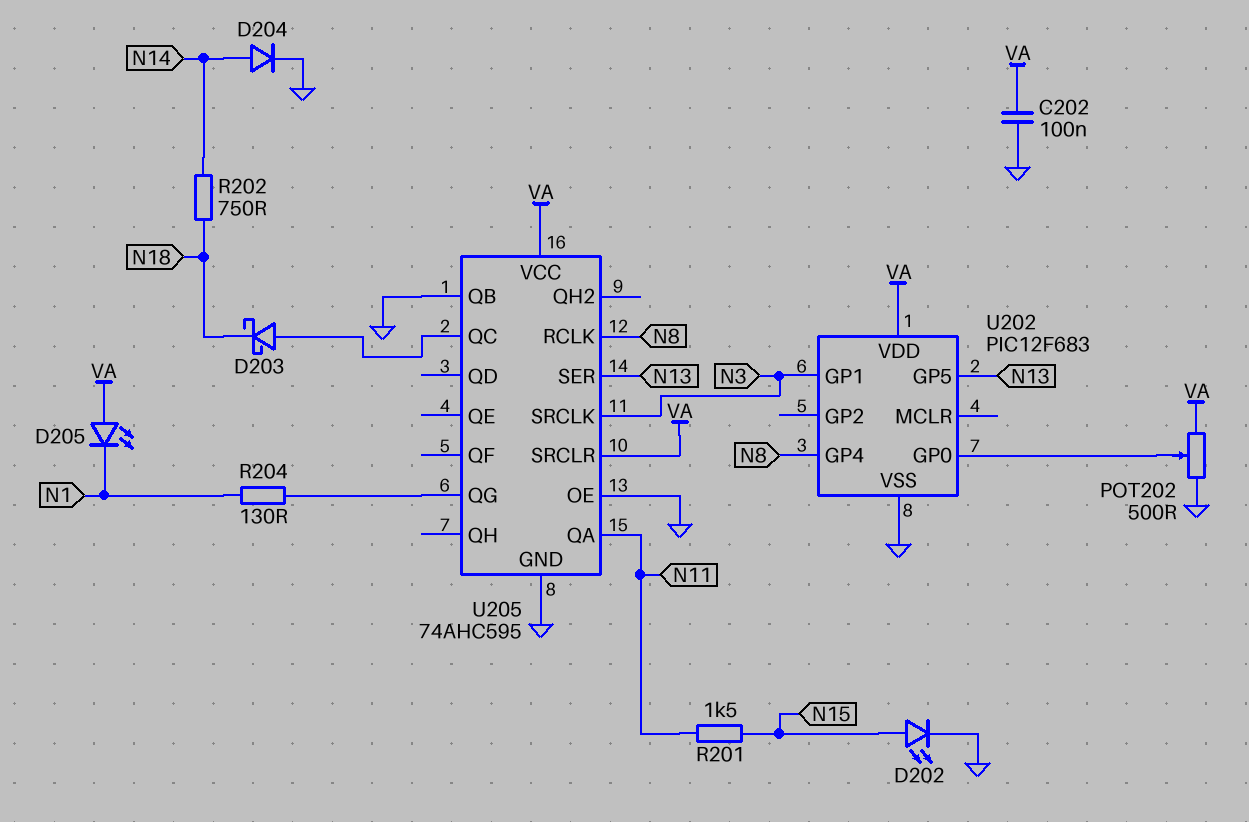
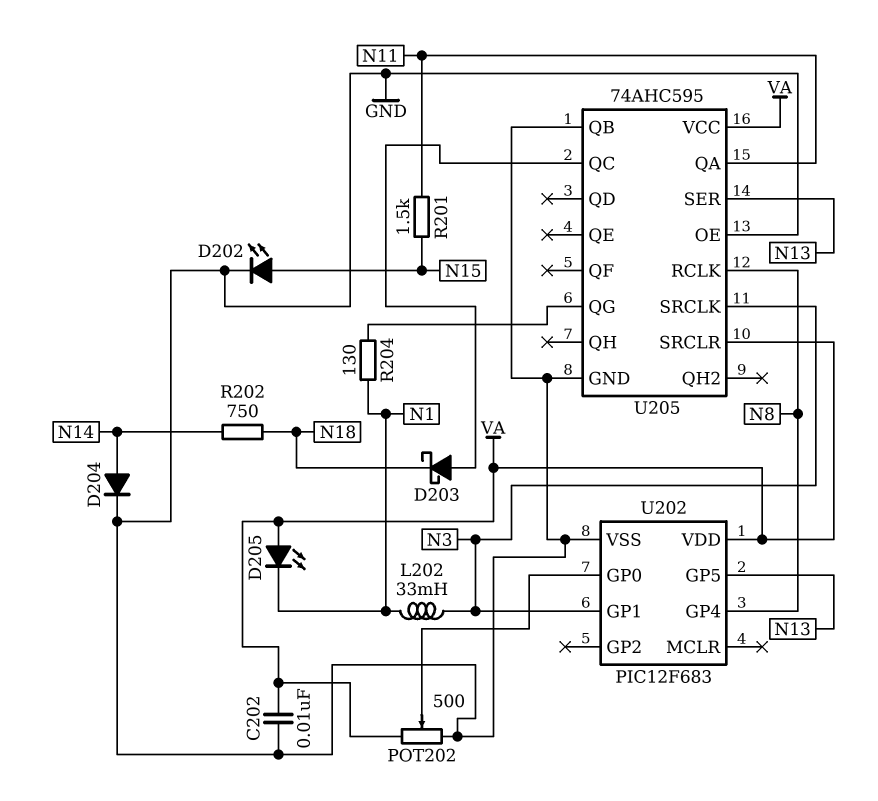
C202: 100nF (GND, VA) -> 10nF (GND, VA)
L202: none -> 33mH (N1, N3)

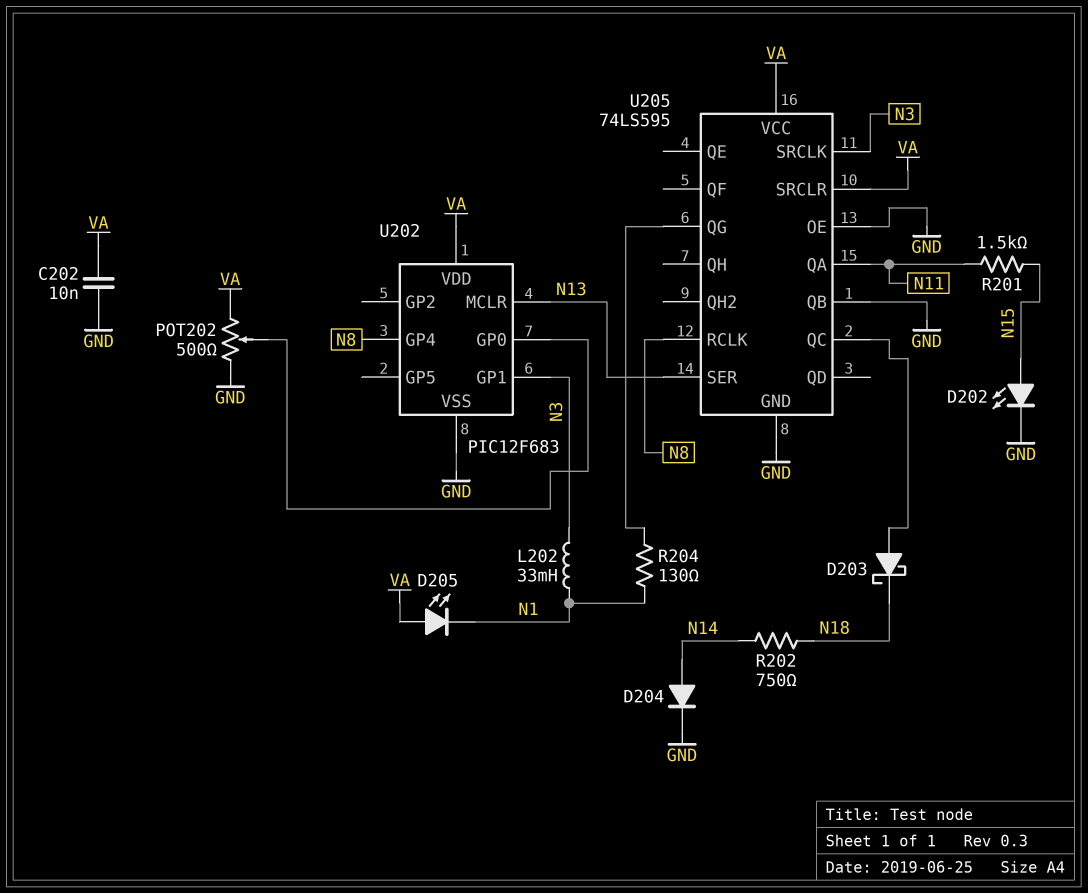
U202 pin GP5: N13 -> none
U202 pin MCLR: none -> N13
U205: 74AHC595 -> 74LS595

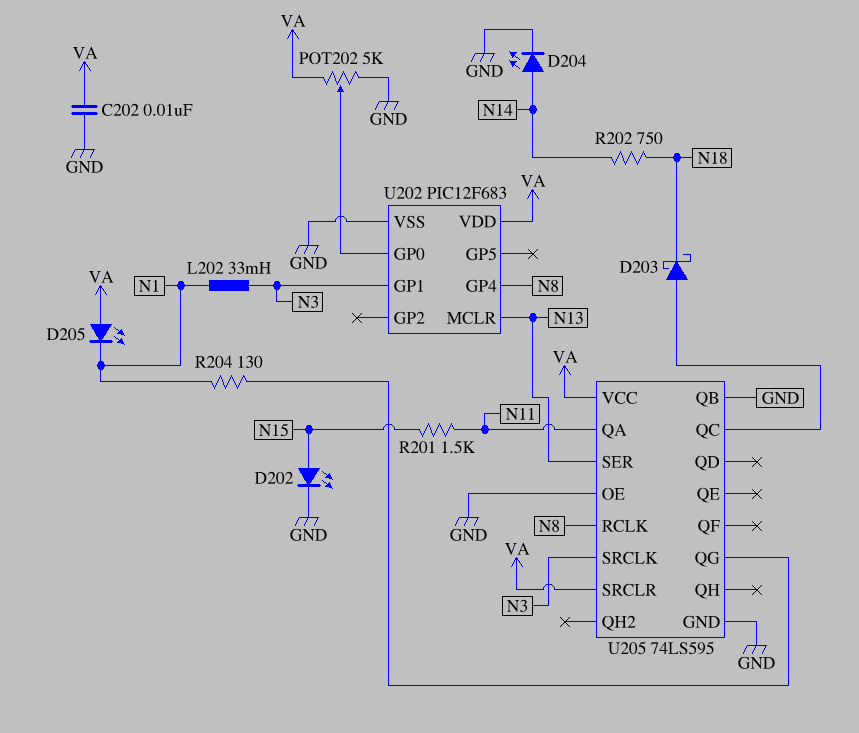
D204: diode (A N14, K GND) -> LED (A N14, K GND)
POT202: 500 (GND, VA, wiper U202/GP0) -> 5k (GND, VA, wiper U202/GP0)

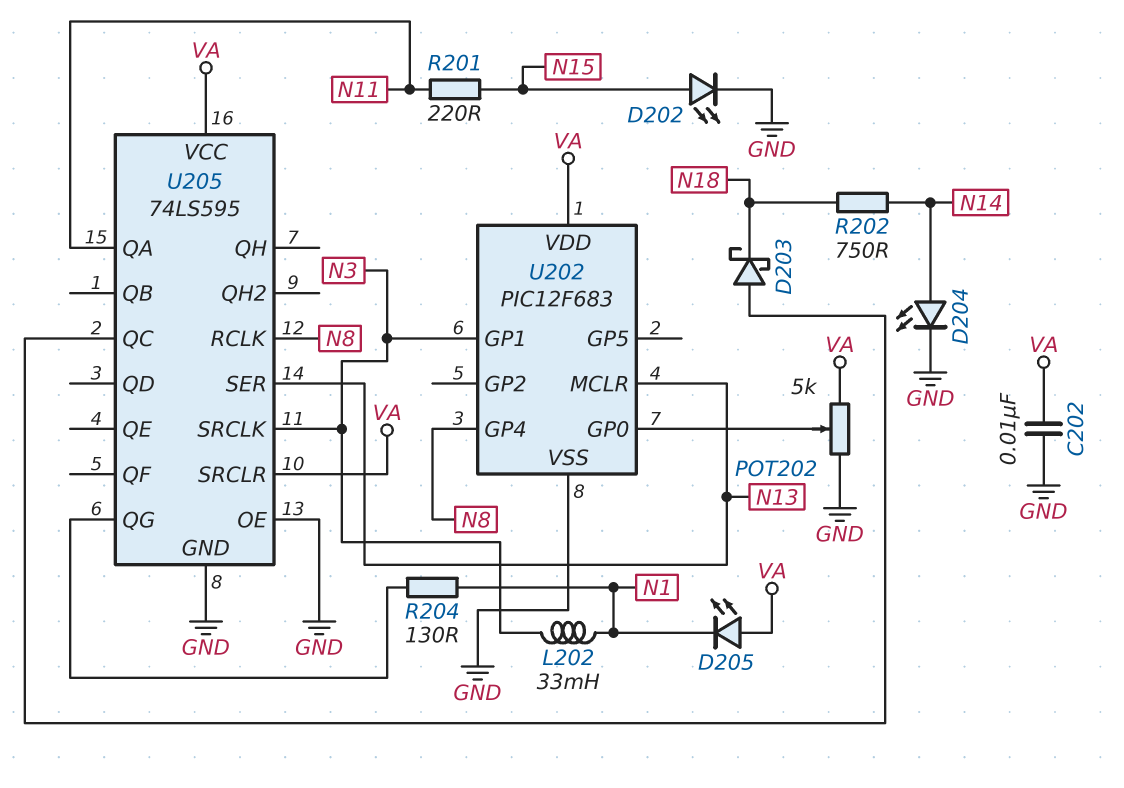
R201: 1.5k (N11, N15) -> 220 (N11, N15)
U205 pin QB: GND -> none

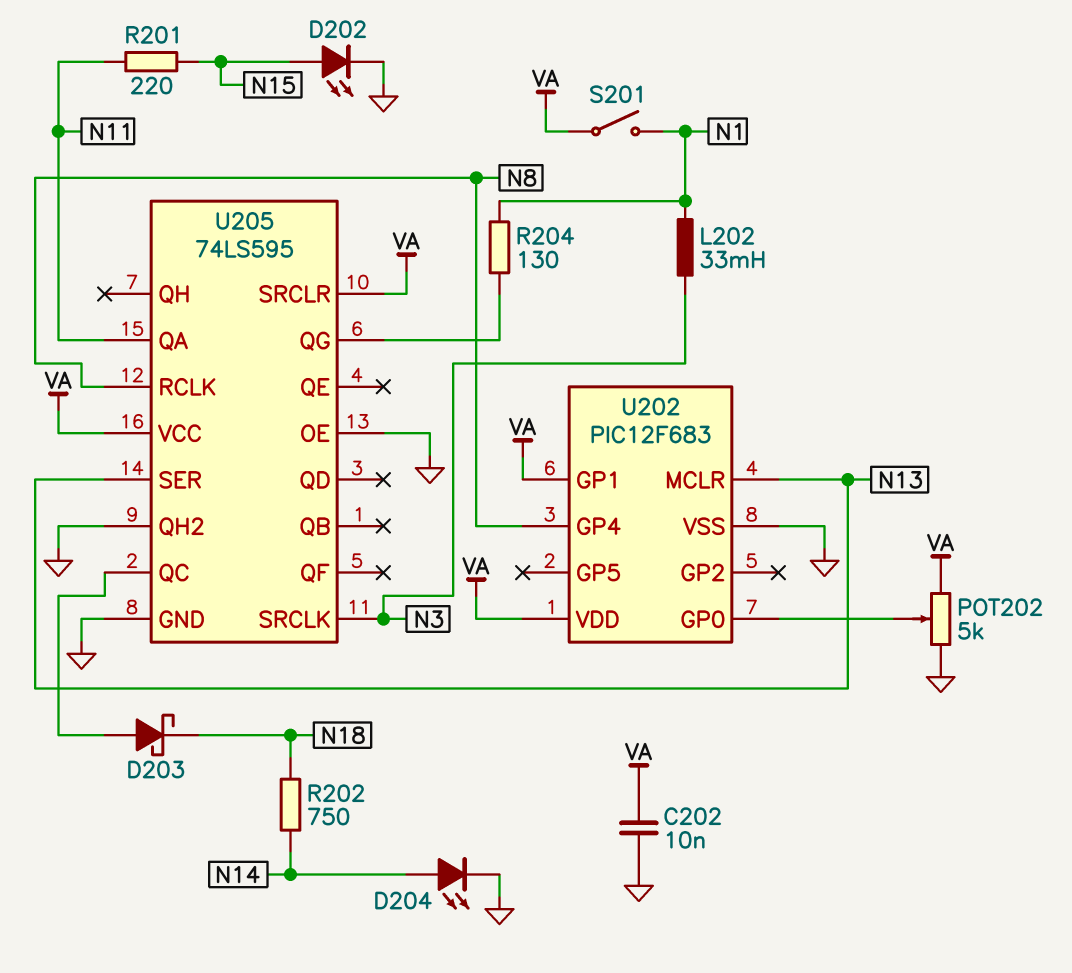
D205: LED (A VA, K N1) -> none
S201: none -> switch (N1, VA)
U202 pin GP1: N3 -> VA
U205 pin QH2: none -> GND

